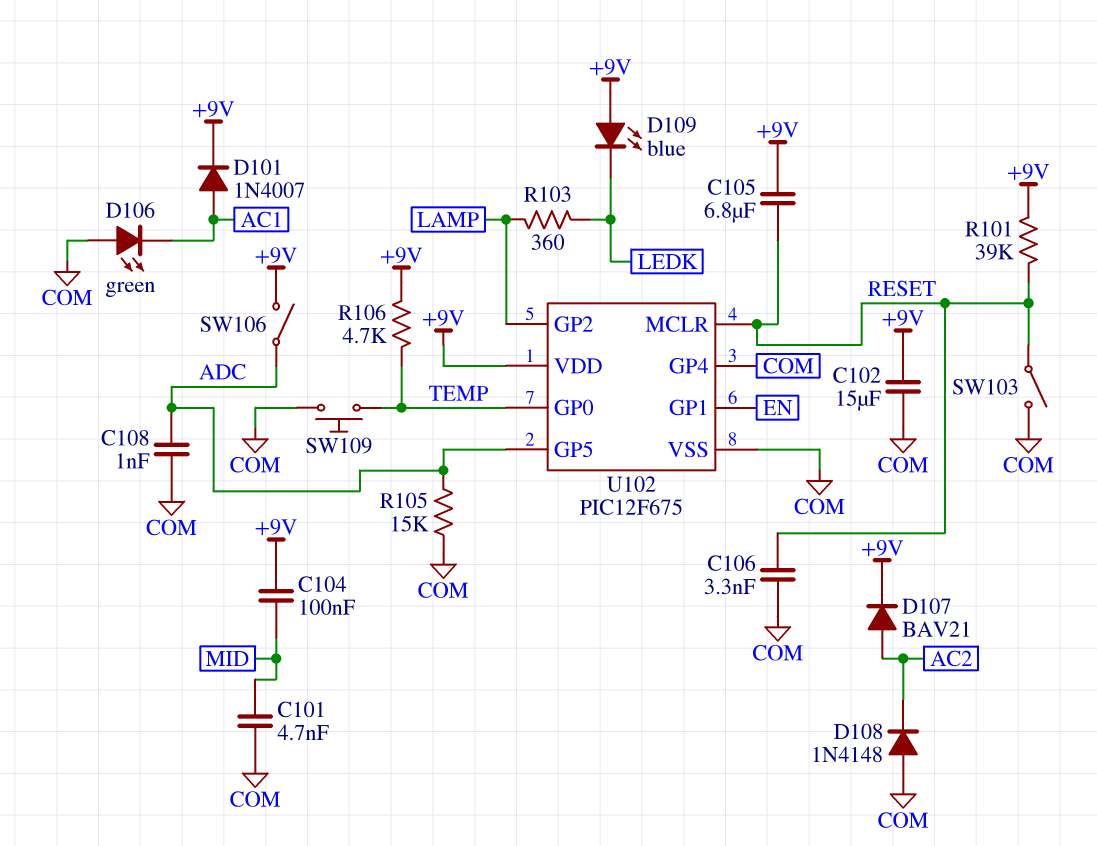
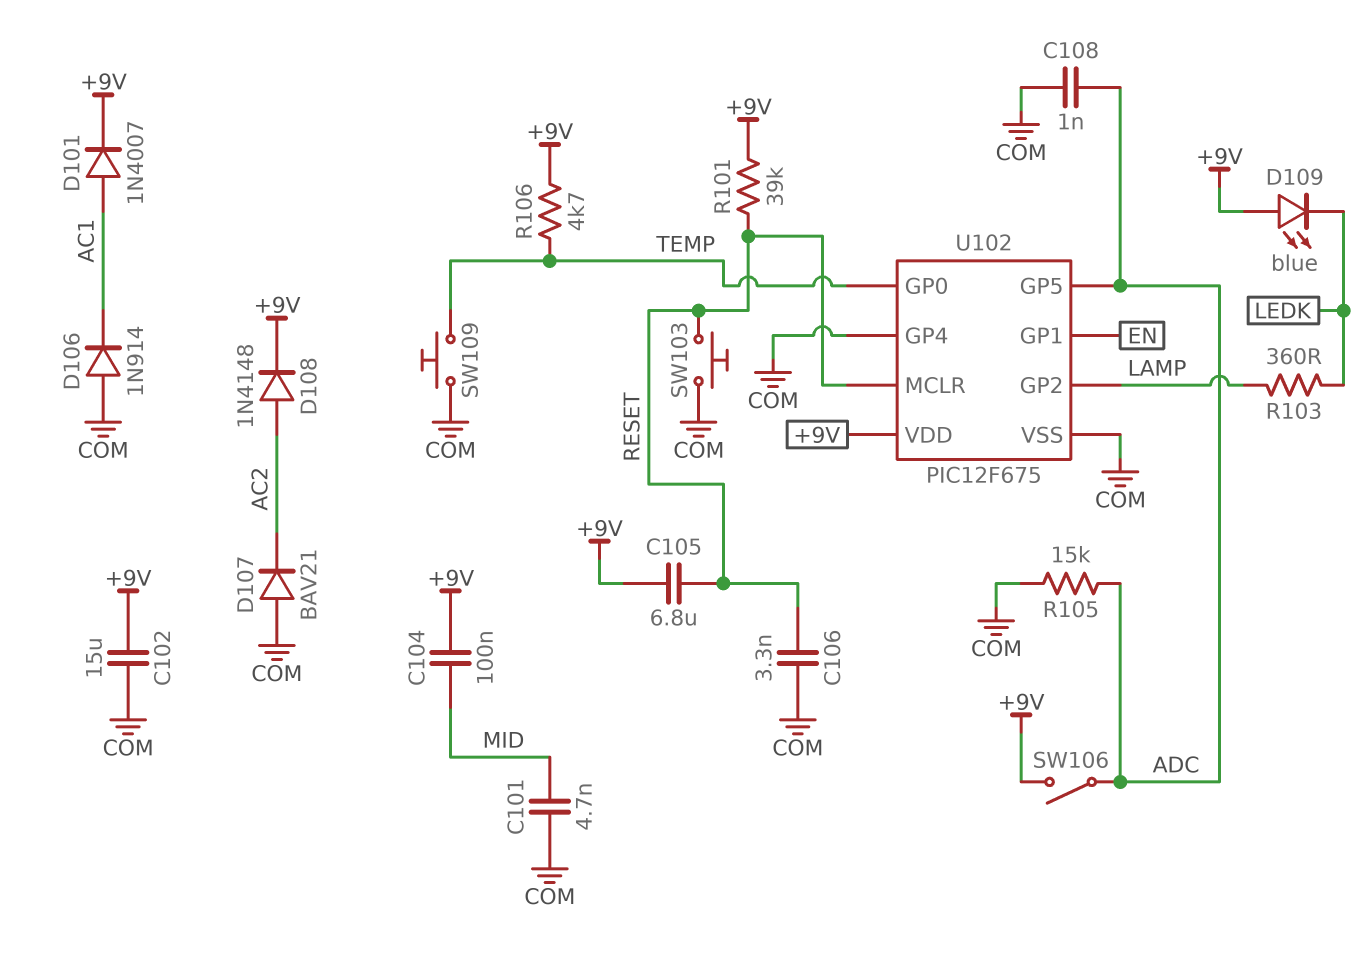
D106: LED green (A COM, K AC1) -> diode 1N914 (A COM, K AC1)
D107: diode BAV21 (A AC2, K +9V) -> diode BAV21 (A COM, K AC2)
D108: diode 1N4148 (A COM, K AC2) -> diode 1N4148 (A AC2, K +9V)
SW103: switch (COM, RESET) -> button (COM, RESET)

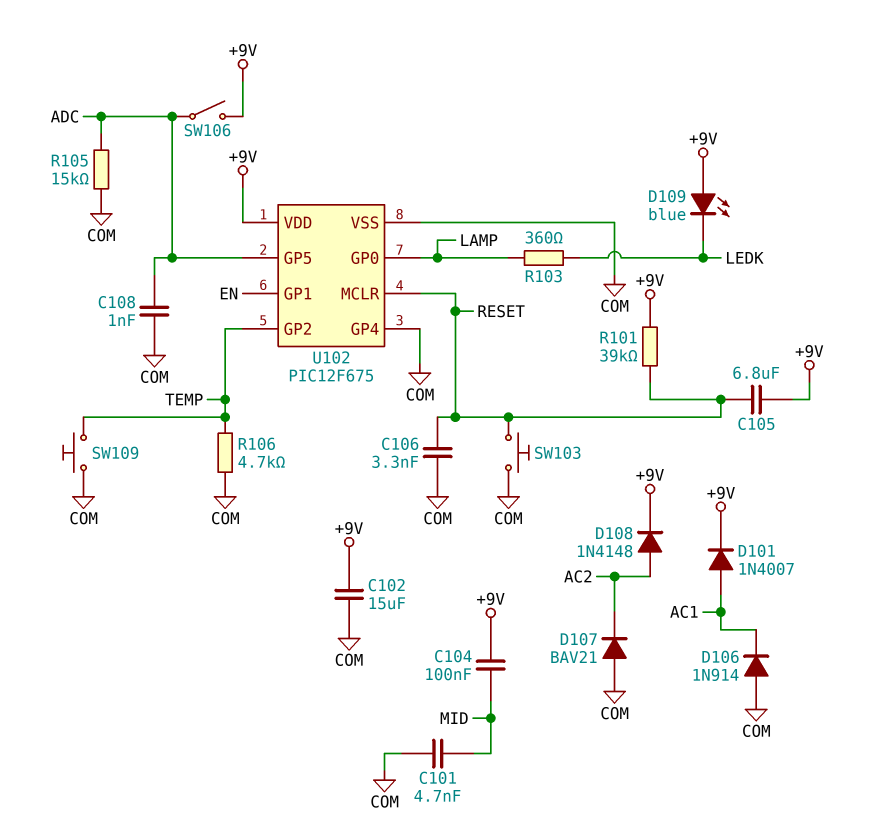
R106: 4.7k (+9V, TEMP) -> 4.7k (COM, TEMP)
U102 pin GP0: TEMP -> LAMP
U102 pin GP2: LAMP -> TEMP

